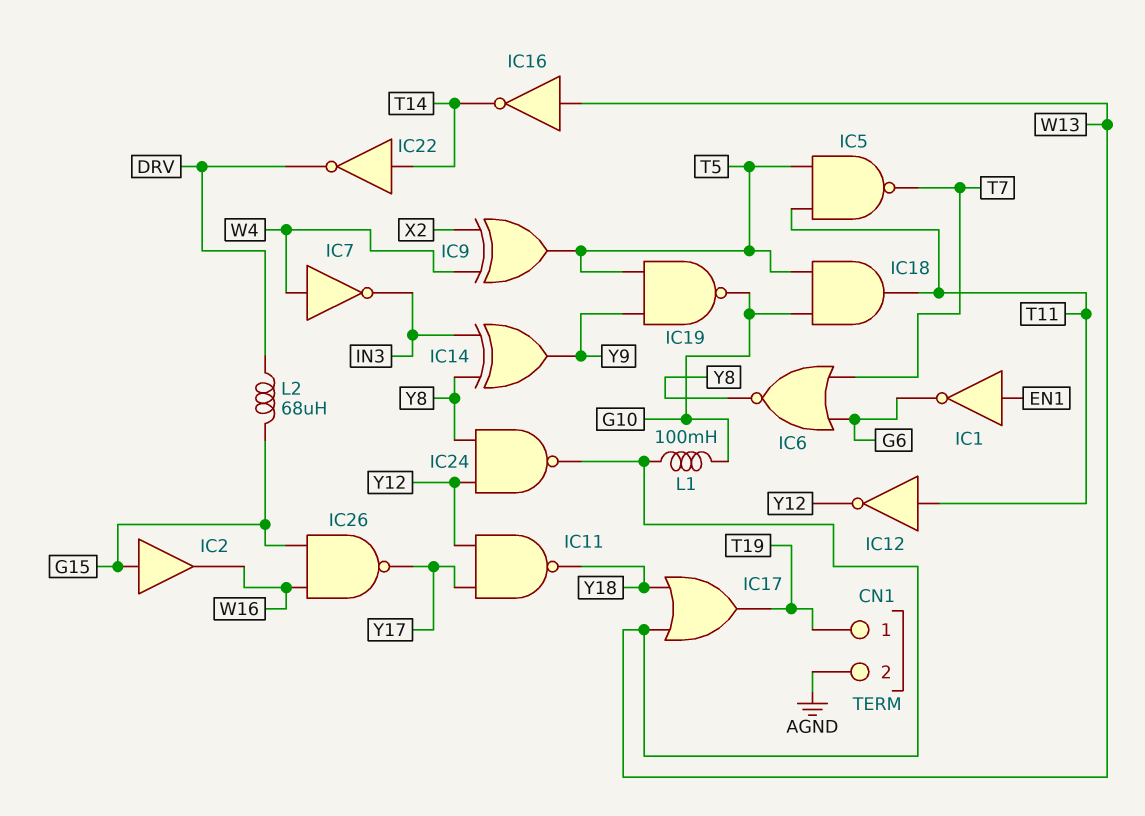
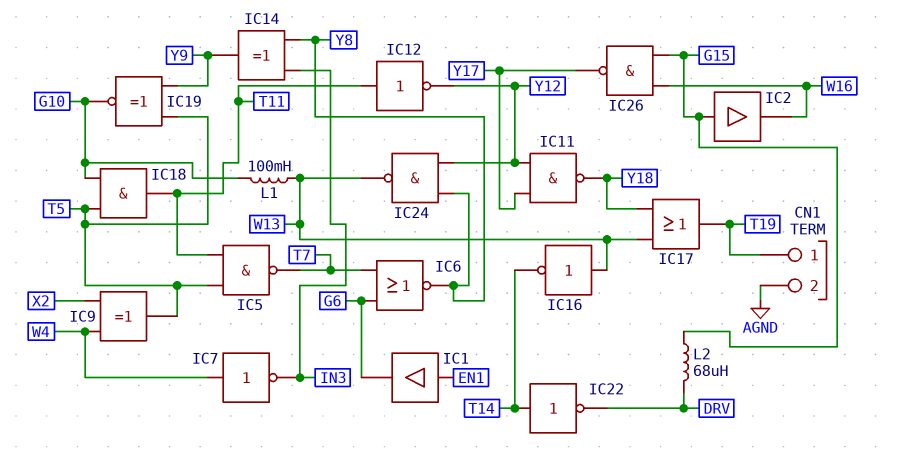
IC1: NOT (in EN1, out G6) -> buffer (in EN1, out G6)
IC19: NAND (in T5, in Y9, out G10) -> XNOR (in T5, in Y9, out G10)

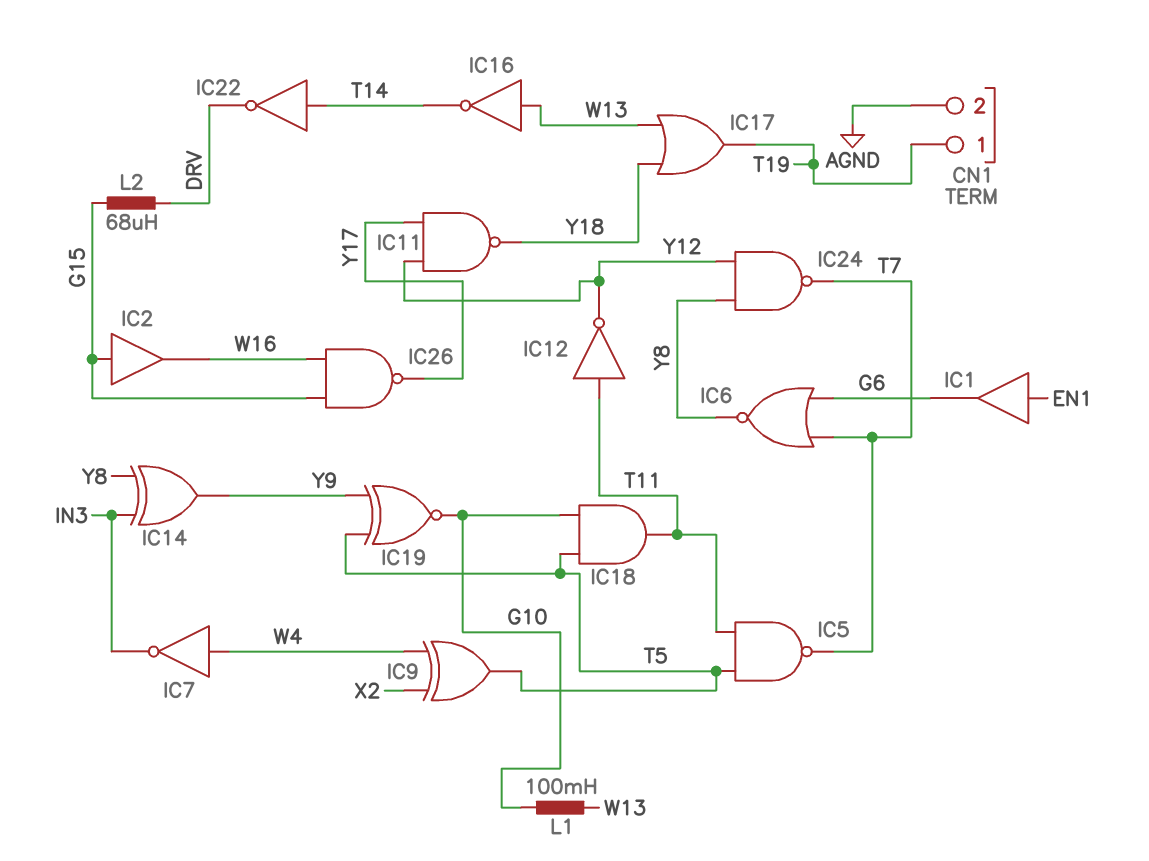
IC24: NAND (in Y8, in Y12, out W13) -> NAND (in Y8, in Y12, out T7)

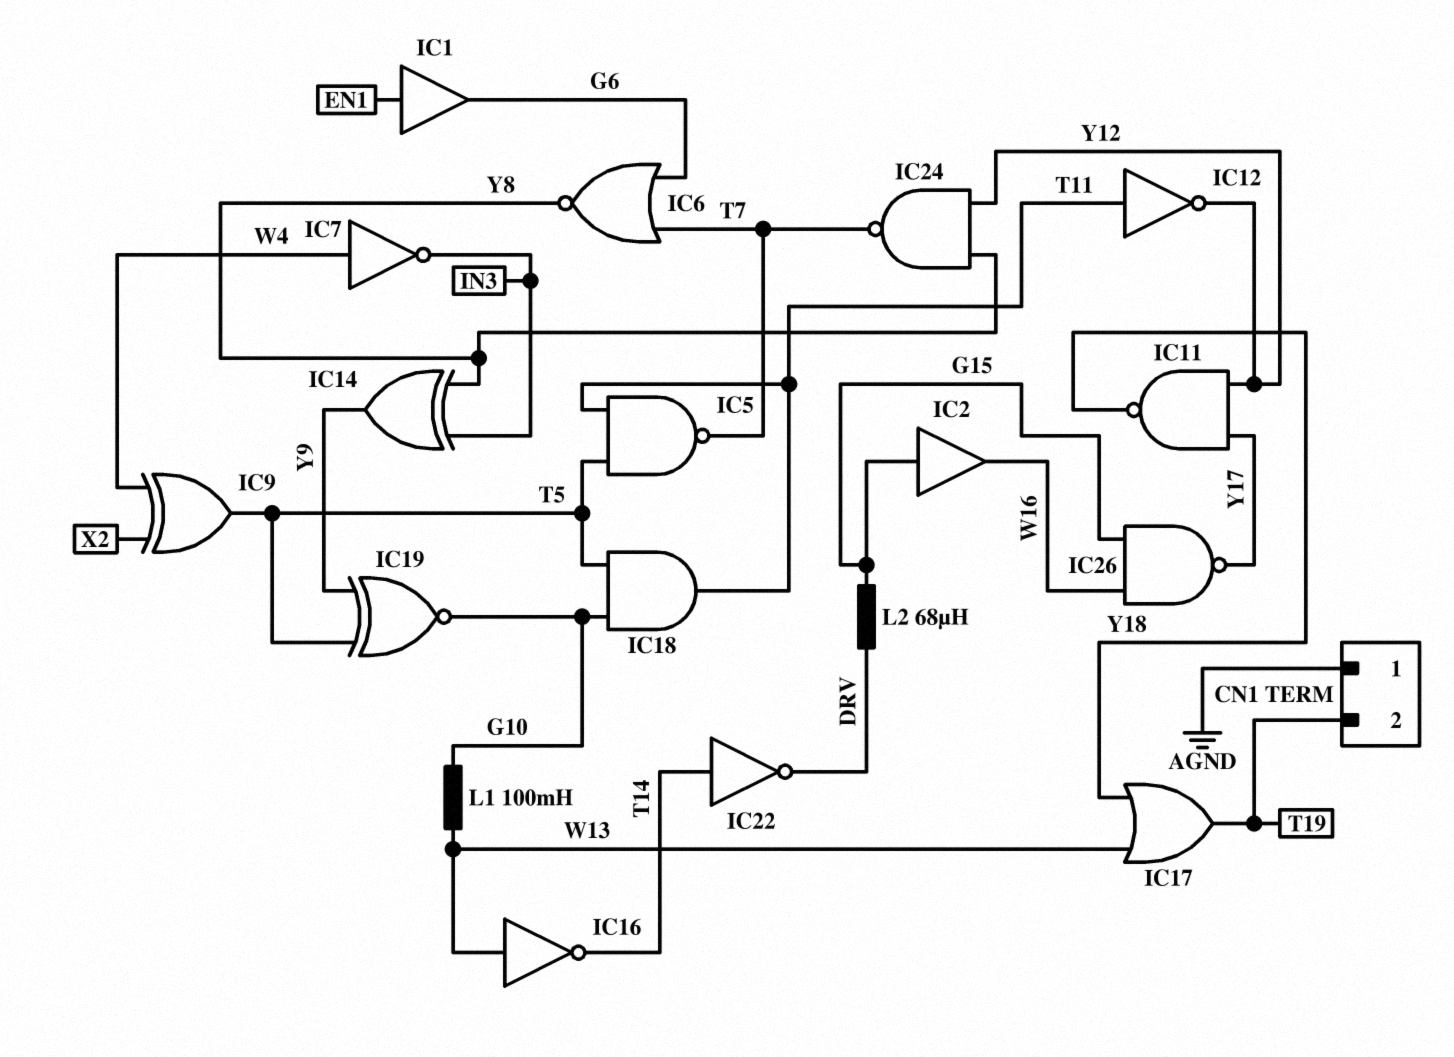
CN1 pin 1: T19 -> AGND
CN1 pin 2: AGND -> T19

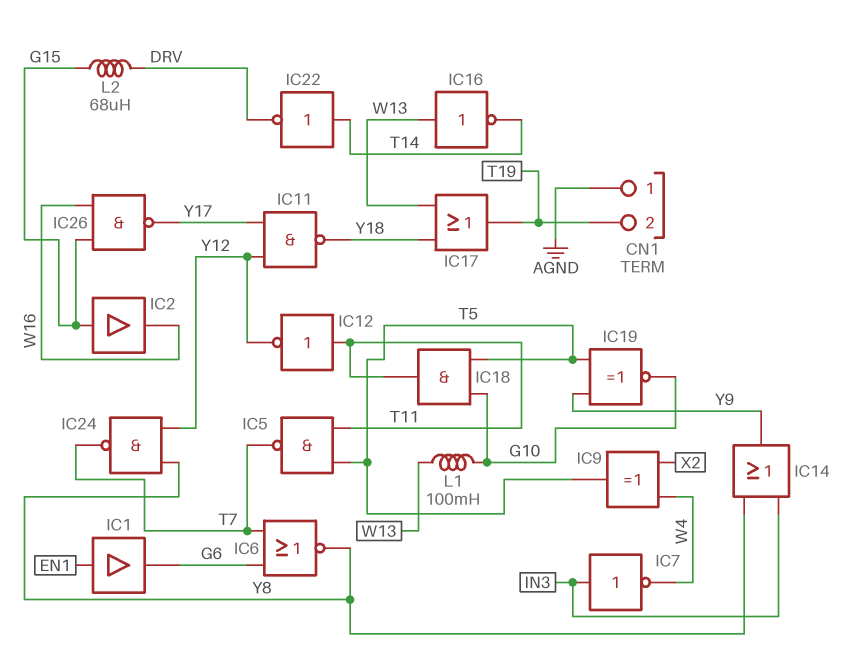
IC7: NOT (in W4, out IN3) -> NOT (in IN3, out W4)
IC14: XOR (in IN3, in Y8, out Y9) -> OR (in IN3, in Y8, out Y9)

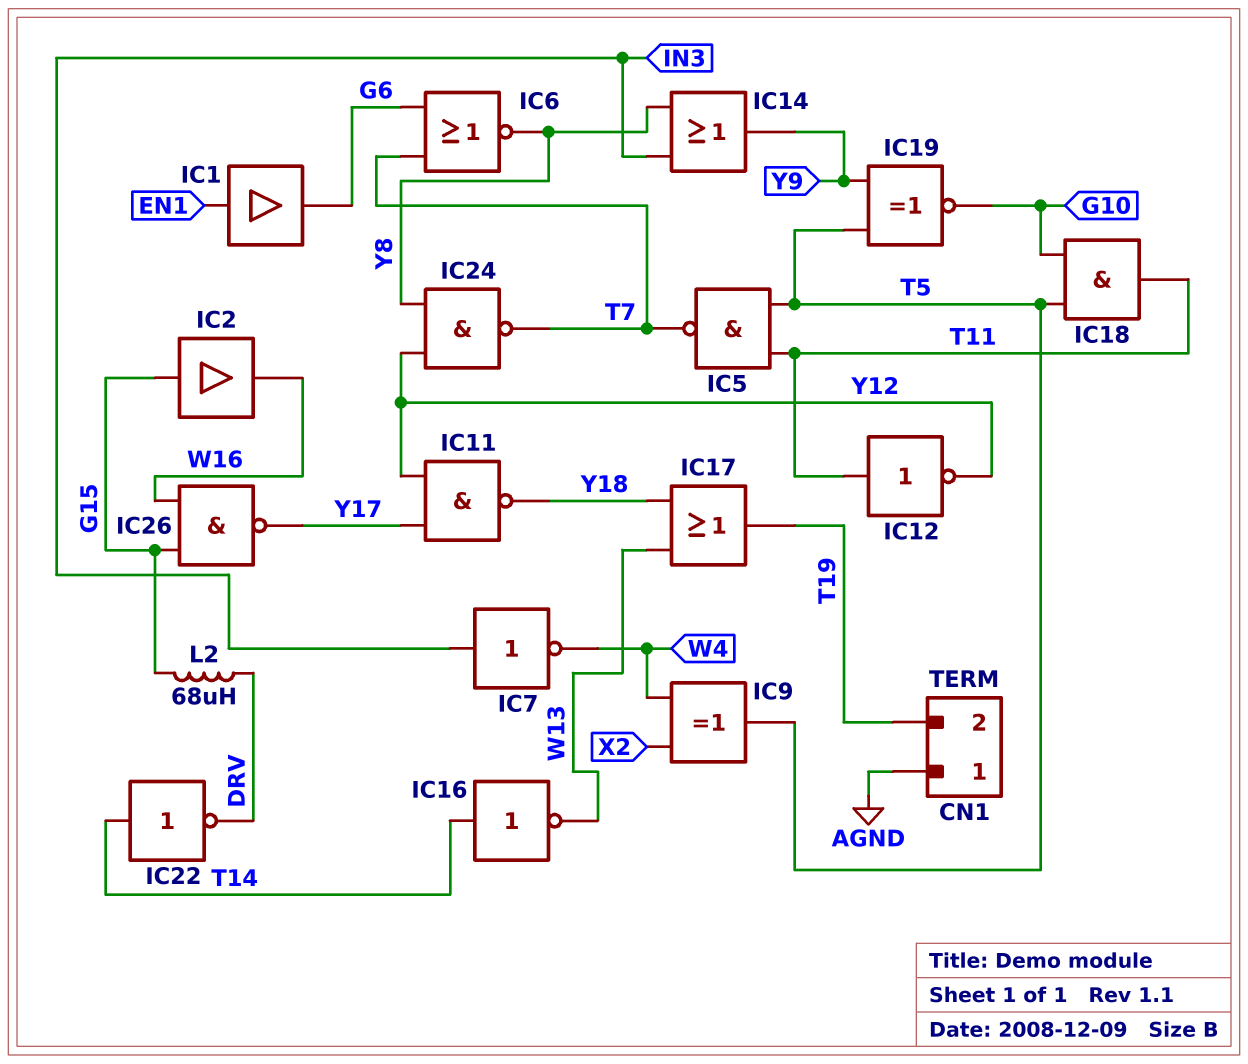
IC16: NOT (in W13, out T14) -> NOT (in T14, out W13)
L1: 100mH (G10, W13) -> none

